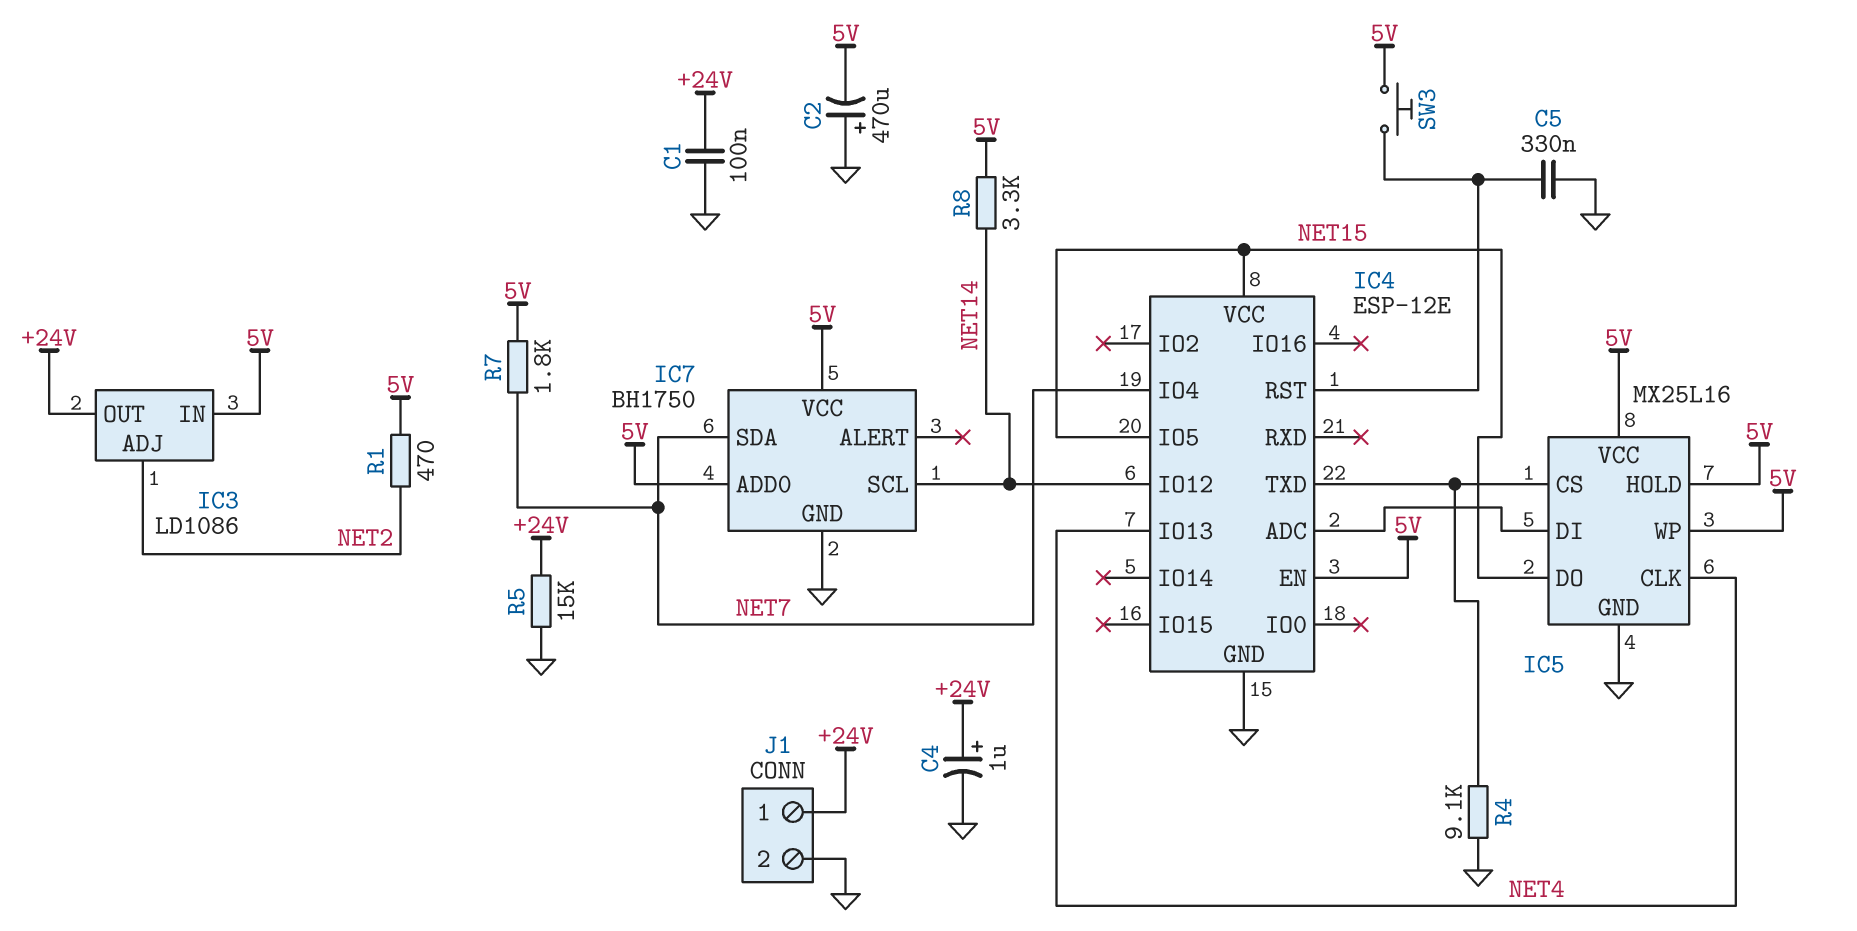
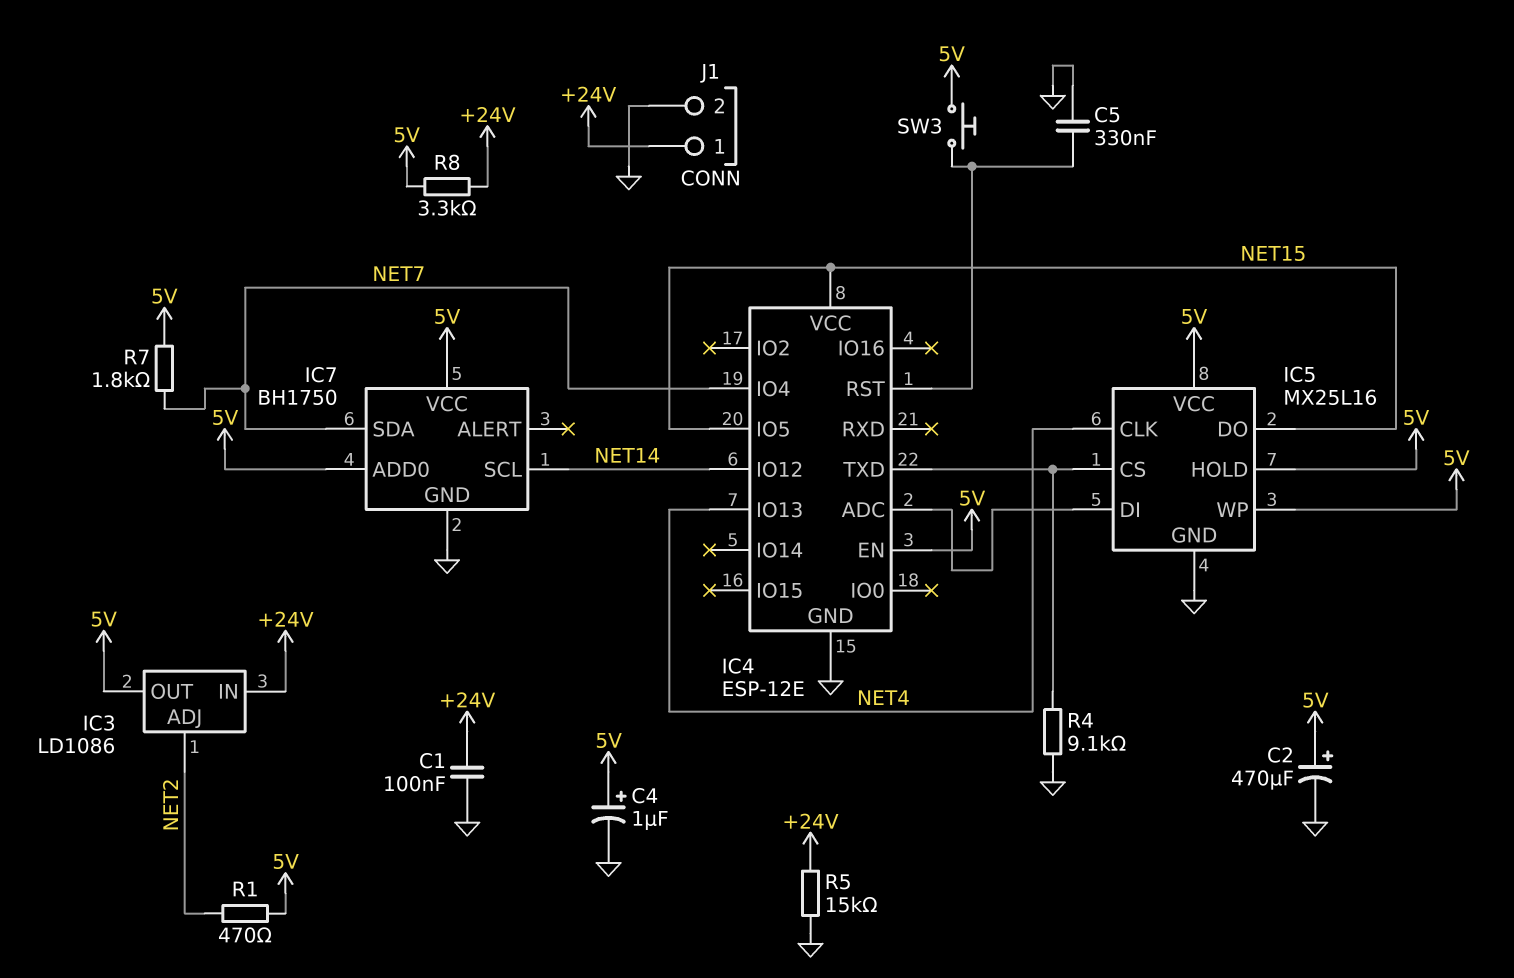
C2: 470uF (plus GND, minus 5V) -> 470uF (plus 5V, minus GND)
C4: 1uF (plus +24V, minus GND) -> 1uF (plus 5V, minus GND)
IC3 pin IN: 5V -> +24V
IC3 pin OUT: +24V -> 5V
R8: 3.3k (5V, NET14) -> 3.3k (+24V, 5V)

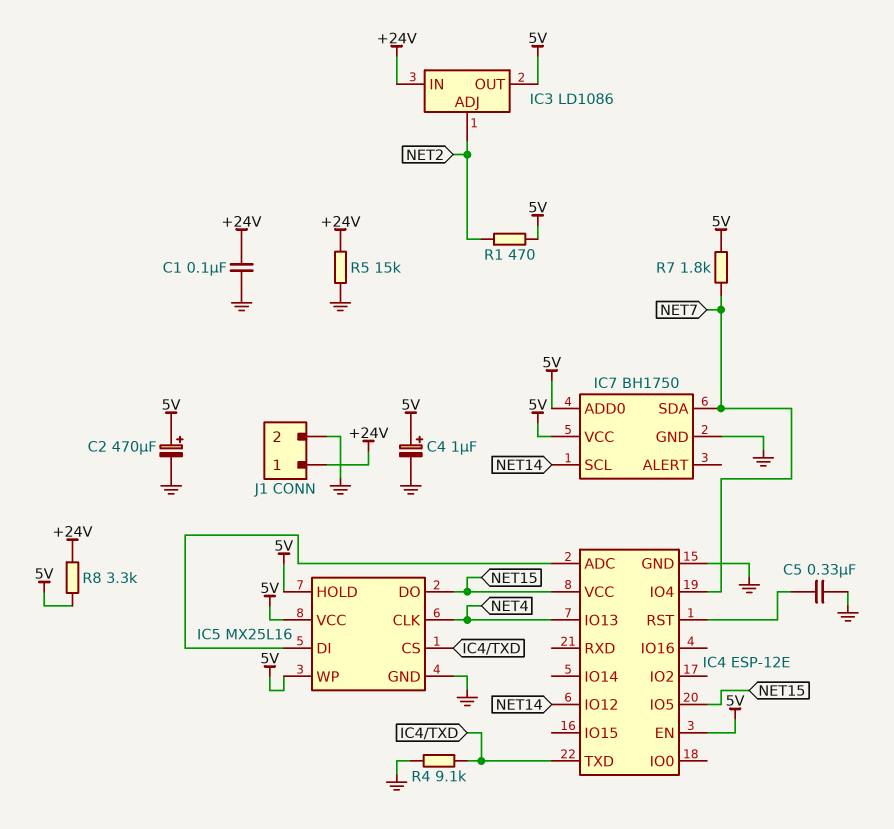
SW3: button (5V, IC4/RST) -> none

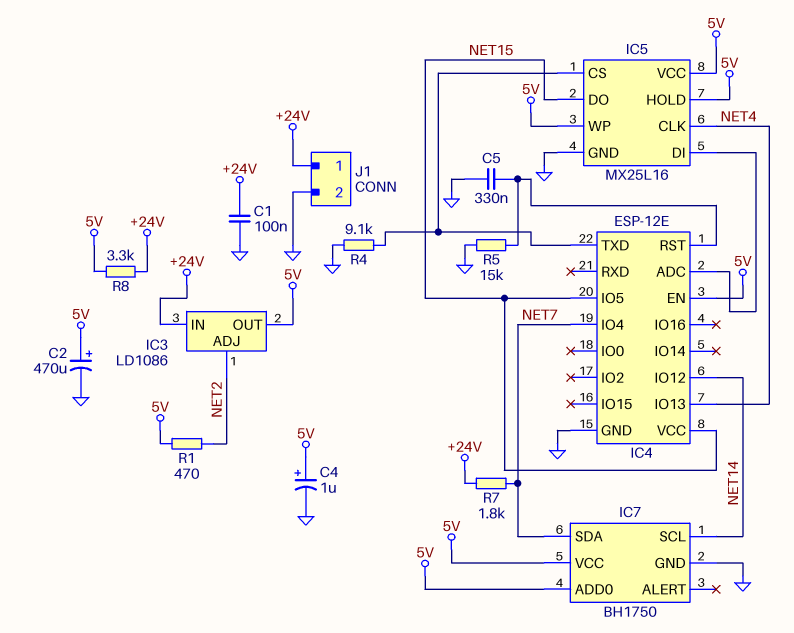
R5: 15k (+24V, GND) -> 15k (GND, IC4/RST)
R7: 1.8k (5V, NET7) -> 1.8k (+24V, NET7)

